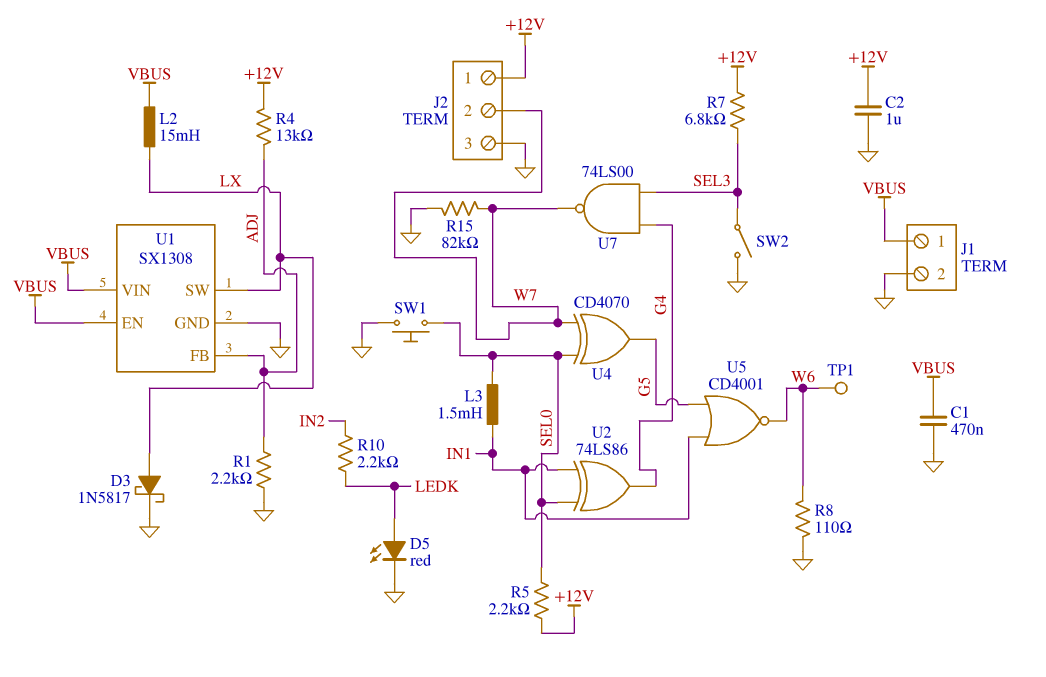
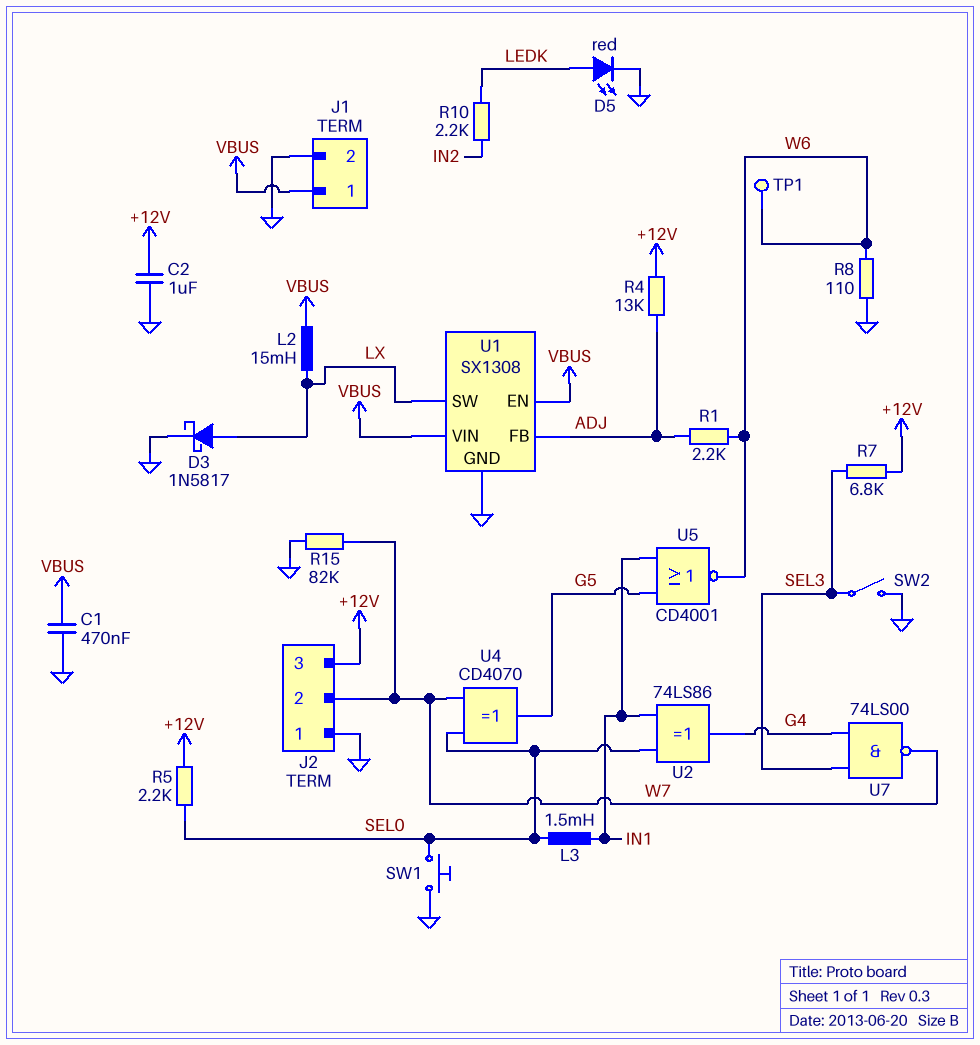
J2 pin 1: +12V -> GND
J2 pin 3: GND -> +12V
R1: 2.2k (ADJ, GND) -> 2.2k (ADJ, W6)

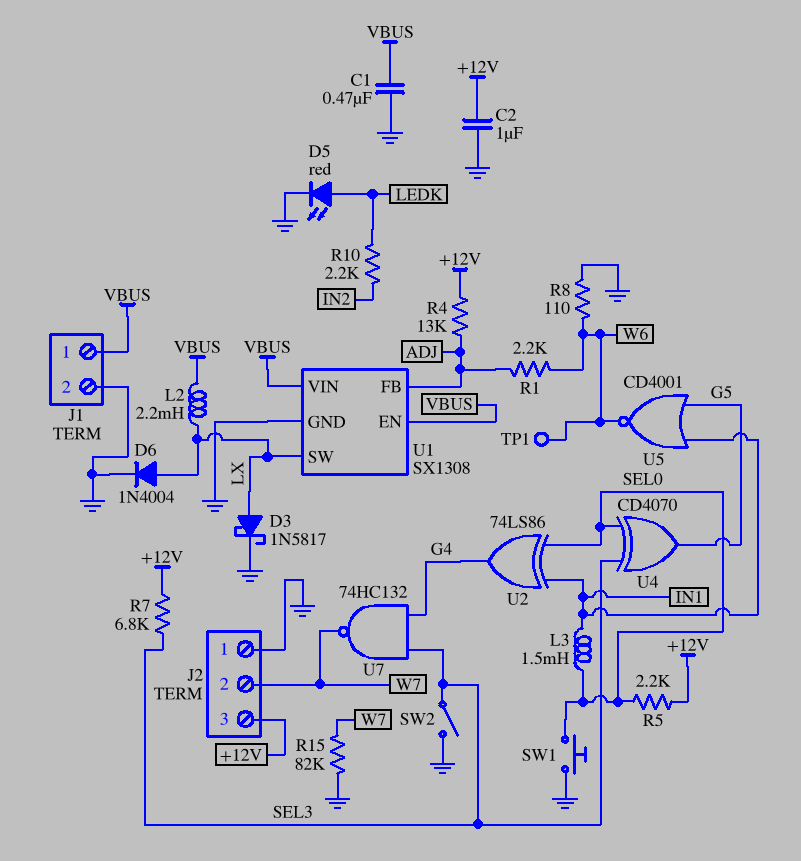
D6: none -> diode 1N4004 (A LX, K GND)
L2: 15mH (LX, VBUS) -> 2.2mH (LX, VBUS)
U4: XOR CD4070 (in SEL0, in W7, out G5) -> XOR CD4070 (in SEL0, in SEL3, out G5)
U7: NAND 74LS00 (in G4, in SEL3, out W7) -> NAND 74HC132 (in G4, in SEL3, out W7)

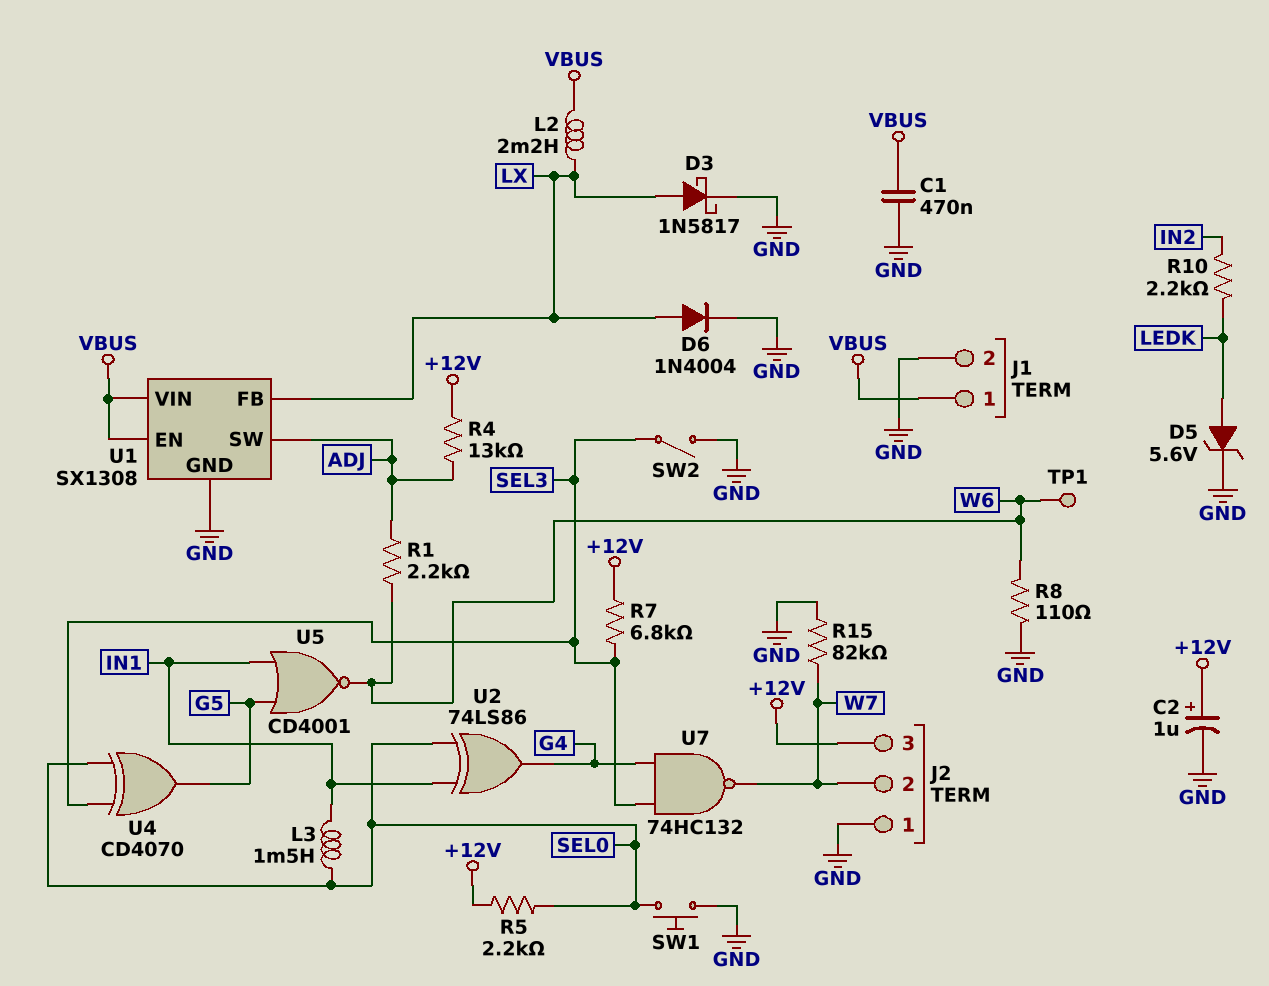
C2: 1uF (+12V, GND) -> 1uF (plus +12V, minus GND)
D5: LED red (A LEDK, K GND) -> zener 5.6V (A LEDK, K GND)
U1 pin FB: ADJ -> LX
U1 pin SW: LX -> ADJ

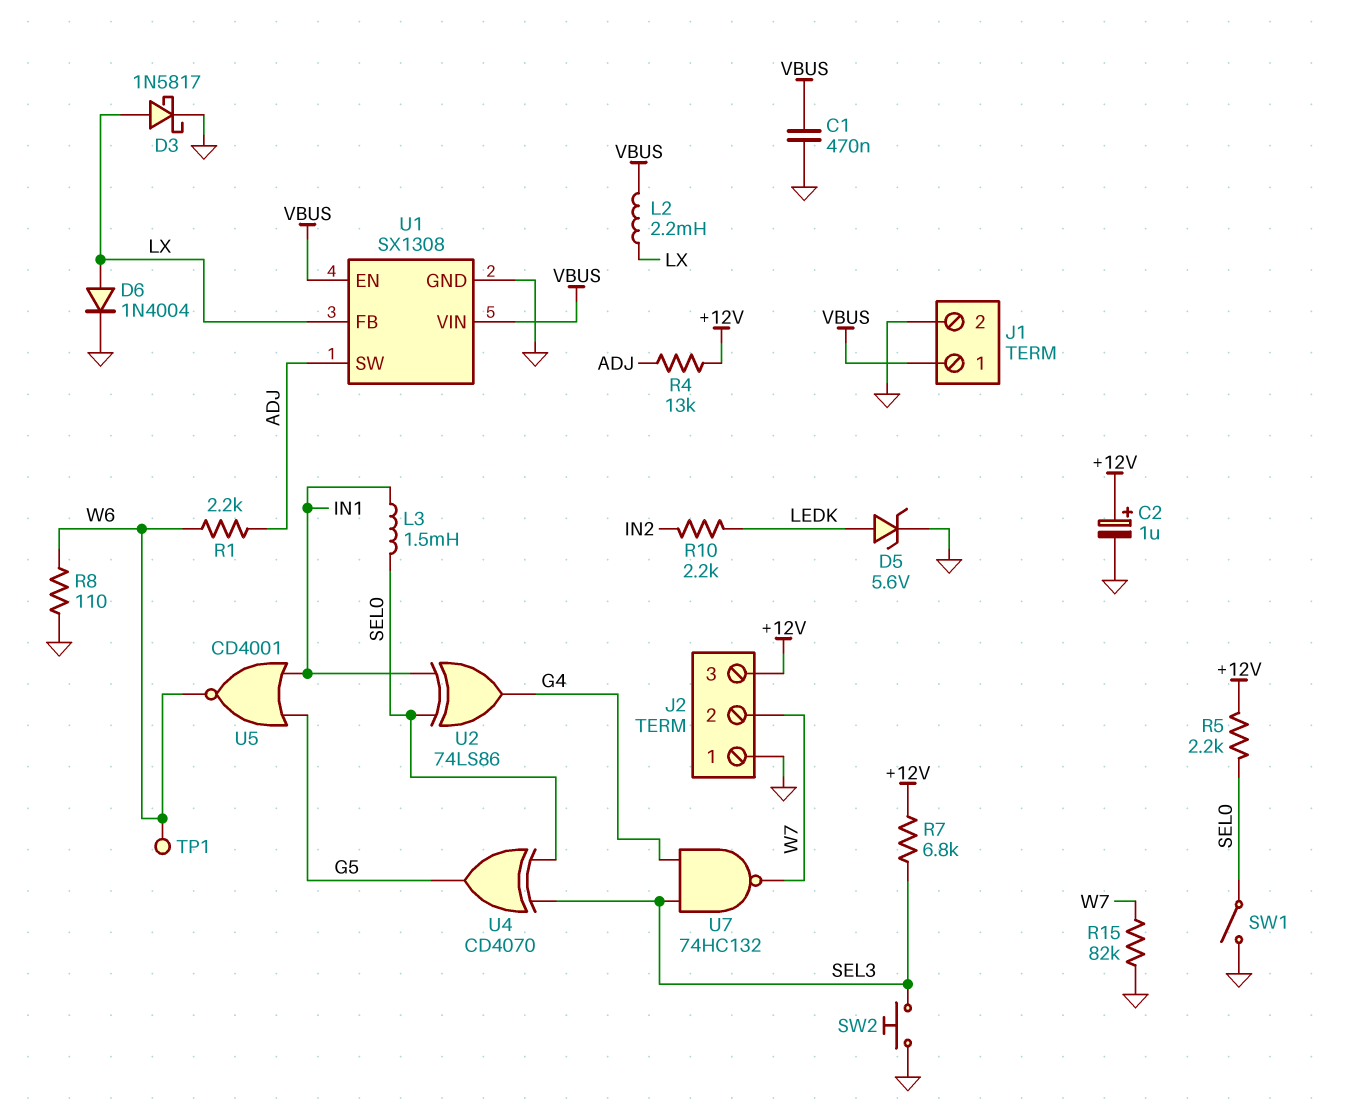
SW1: button (GND, SEL0) -> switch (GND, SEL0)
SW2: switch (GND, SEL3) -> button (GND, SEL3)

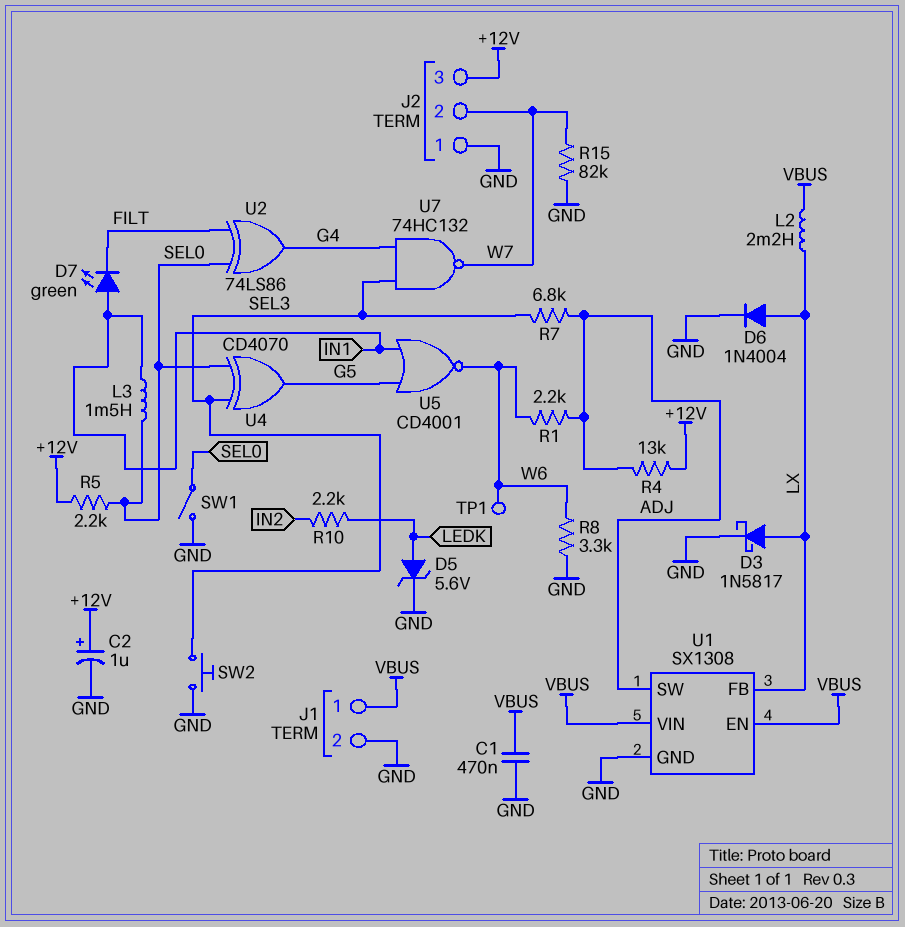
D7: none -> LED green (A IN1, K FILT)
R7: 6.8k (+12V, SEL3) -> 6.8k (ADJ, SEL3)
R8: 110 (GND, W6) -> 3.3k (GND, W6)
U2: XOR 74LS86 (in IN1, in SEL0, out G4) -> XOR 74LS86 (in FILT, in SEL0, out G4)

